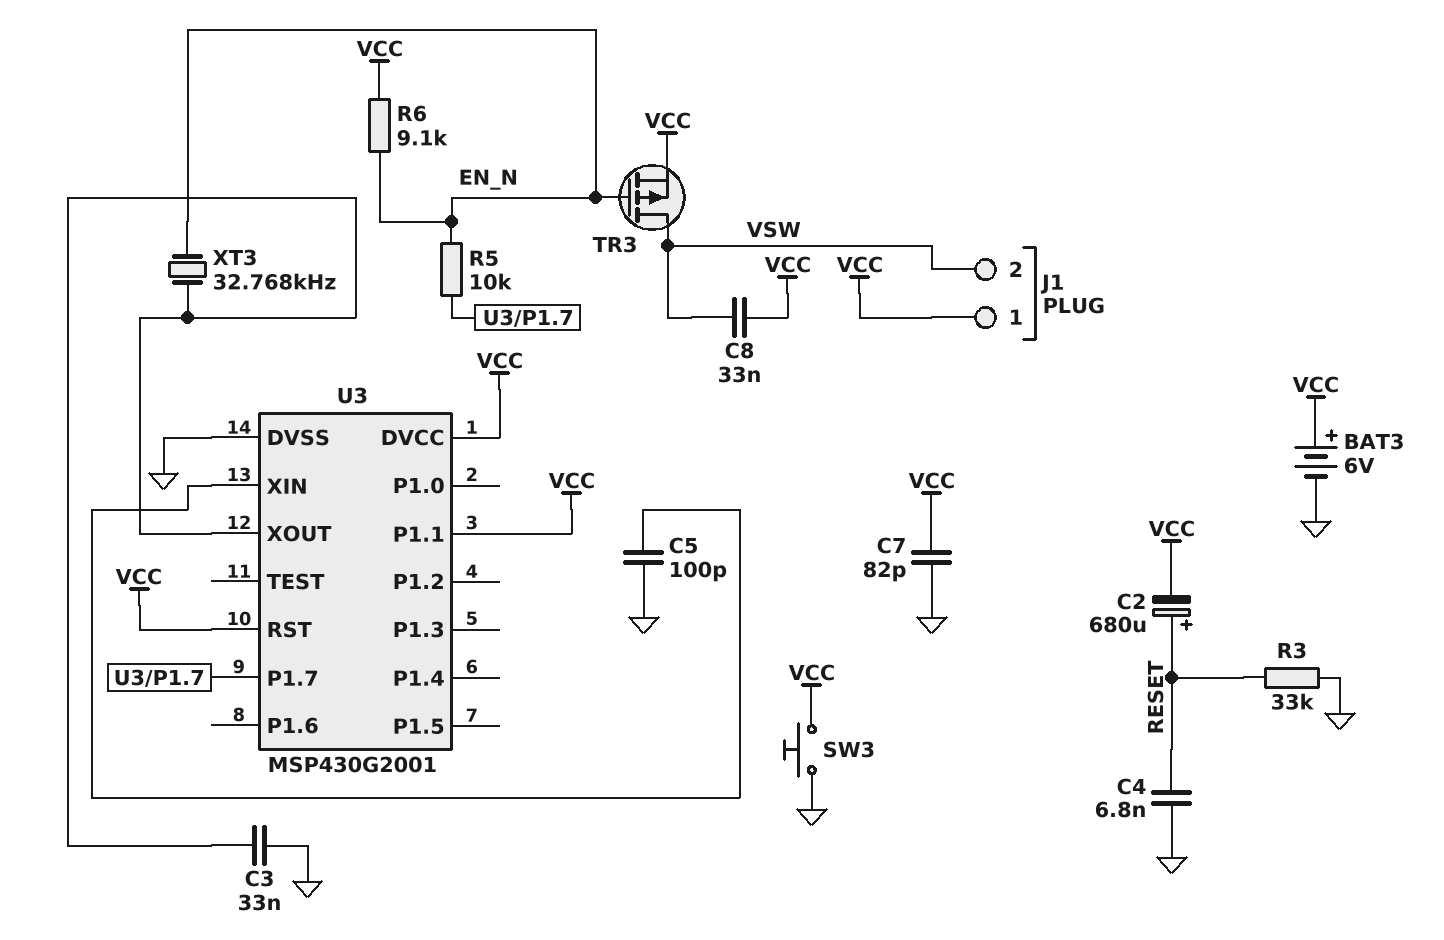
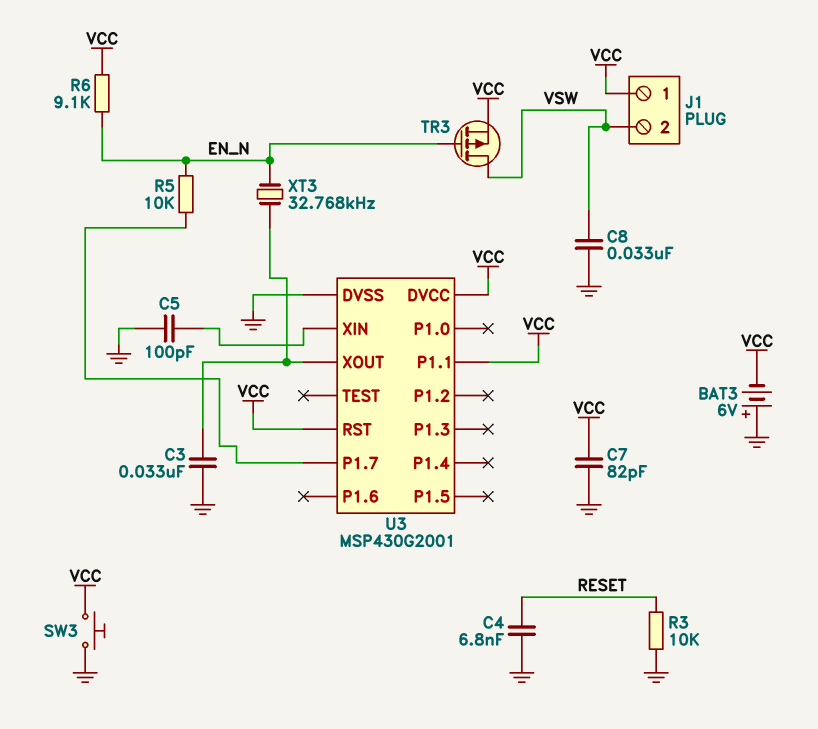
BAT3: 6V (plus VCC, minus GND) -> 6V (plus GND, minus VCC)
C2: 680uF (plus RESET, minus VCC) -> none
C8: 33nF (VCC, VSW) -> 33nF (GND, VSW)
R3: 33k (GND, RESET) -> 10k (GND, RESET)

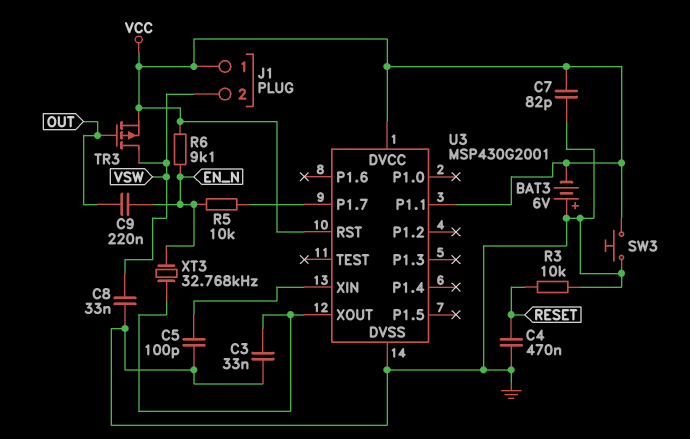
C4: 6.8nF (GND, RESET) -> 470nF (GND, RESET)
C9: none -> 220nF (EN_N, OUT)
TR3: PMOS (G EN_N, D VSW, S VCC) -> PMOS (G OUT, D VSW, S VCC)

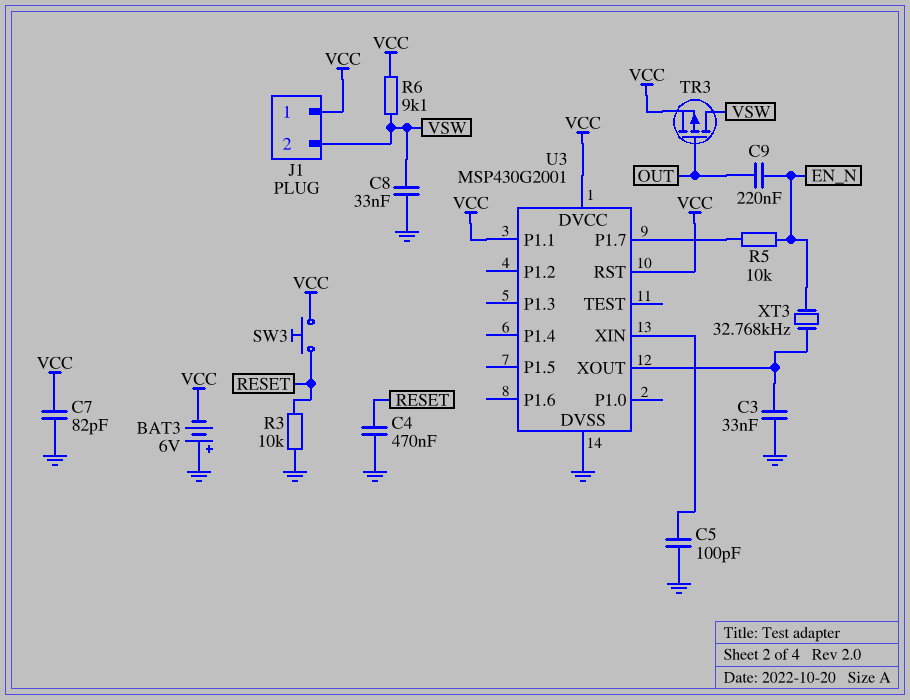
R6: 9.1k (EN_N, VCC) -> 9.1k (VCC, VSW)
SW3: button (GND, VCC) -> button (RESET, VCC)

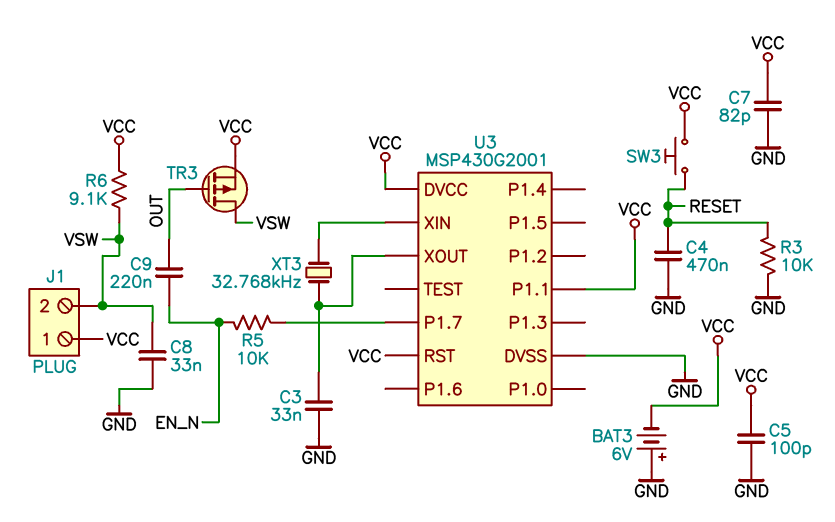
C5: 100pF (GND, U3/XIN) -> 100pF (GND, VCC)
XT3: 32.768kHz (EN_N, U3/XOUT) -> 32.768kHz (U3/XIN, U3/XOUT)

